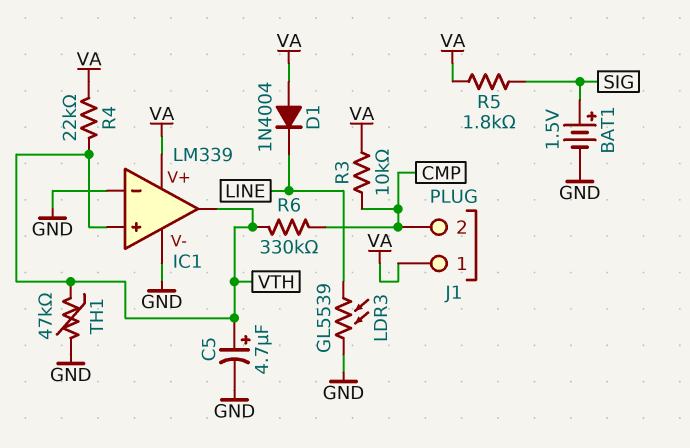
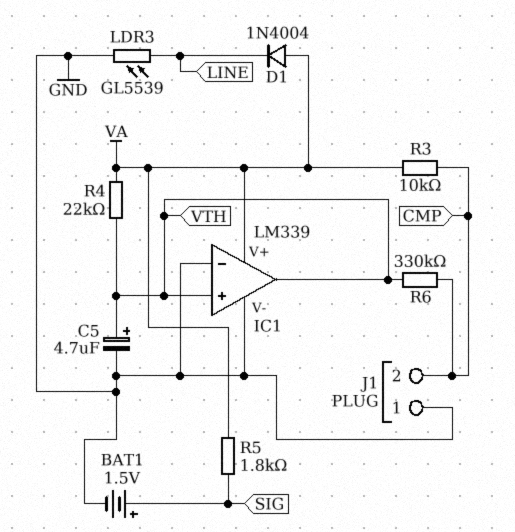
J1 pin 1: VA -> GND
TH1: 47k (GND, VTH) -> none

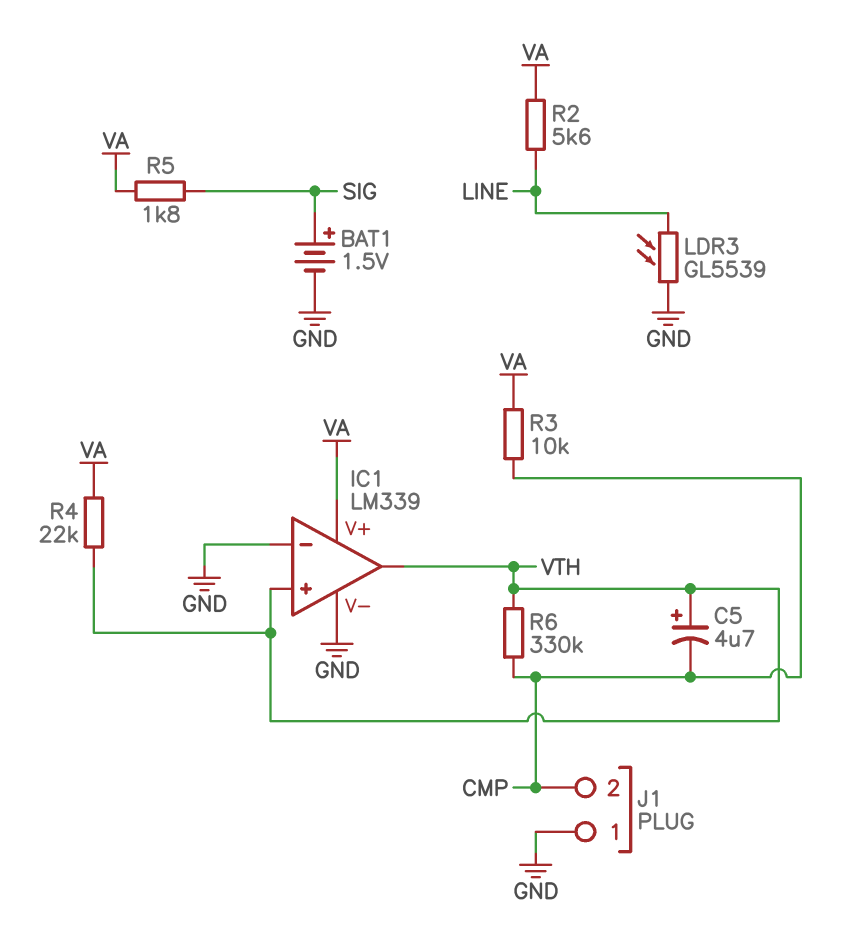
C5: 4.7uF (plus VTH, minus GND) -> 4.7uF (plus VTH, minus CMP)
D1: diode 1N4004 (A VA, K LINE) -> none
R2: none -> 5.6k (LINE, VA)

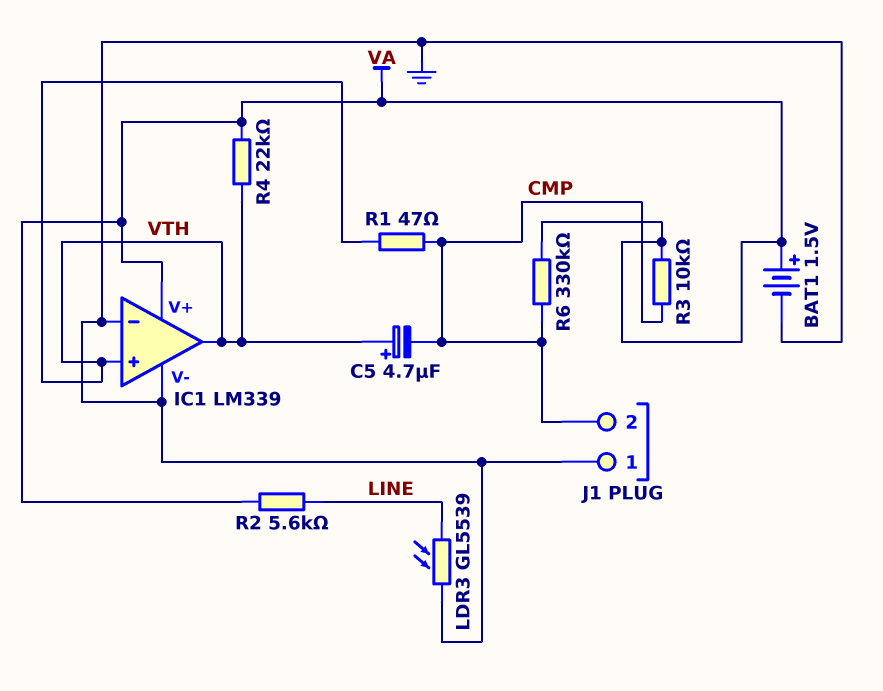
BAT1: 1.5V (plus SIG, minus GND) -> 1.5V (plus VA, minus GND)
R1: none -> 47 (CMP, VTH)
R5: 1.8k (SIG, VA) -> none
R6: 330k (CMP, VTH) -> 330k (CMP, VA)

